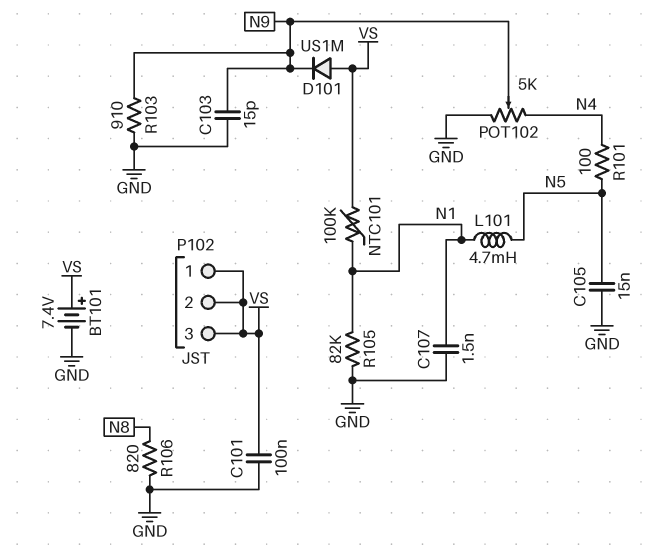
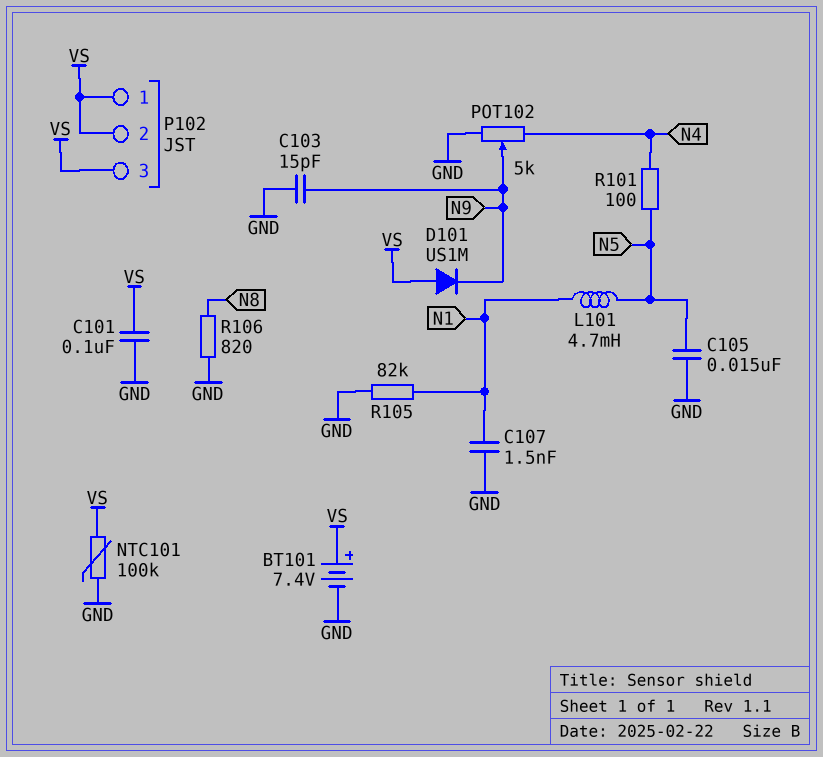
NTC101: 100k (N1, VS) -> 100k (GND, VS)
R103: 910 (GND, N9) -> none

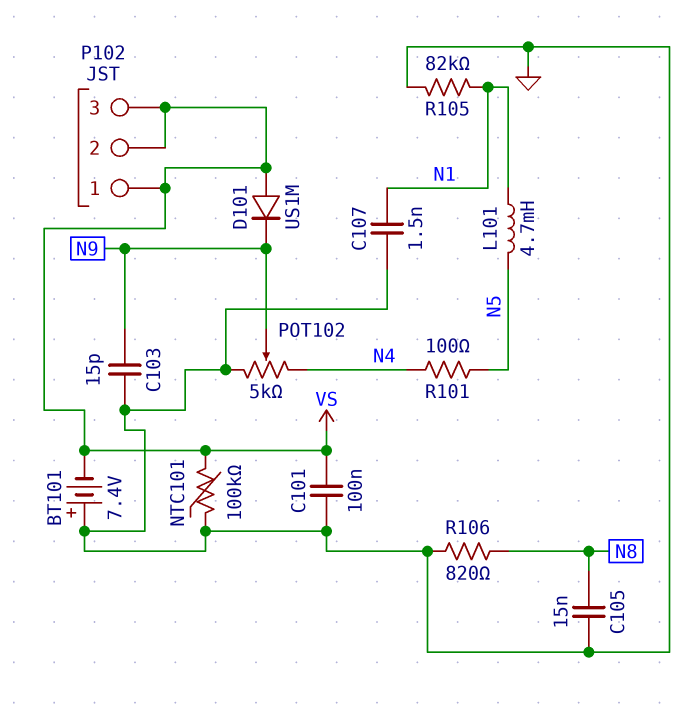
BT101: 7.4V (plus VS, minus GND) -> 7.4V (plus GND, minus VS)
C105: 15nF (GND, N5) -> 15nF (GND, N8)

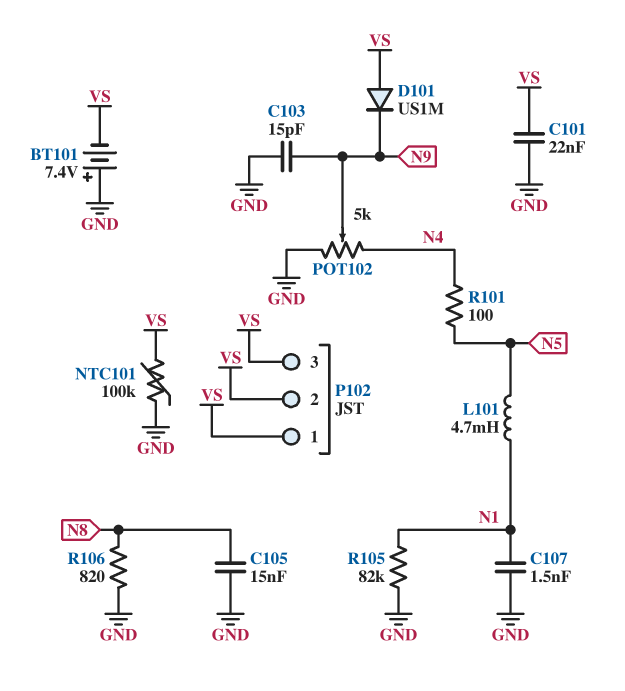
C101: 100nF (GND, VS) -> 22nF (GND, VS)

